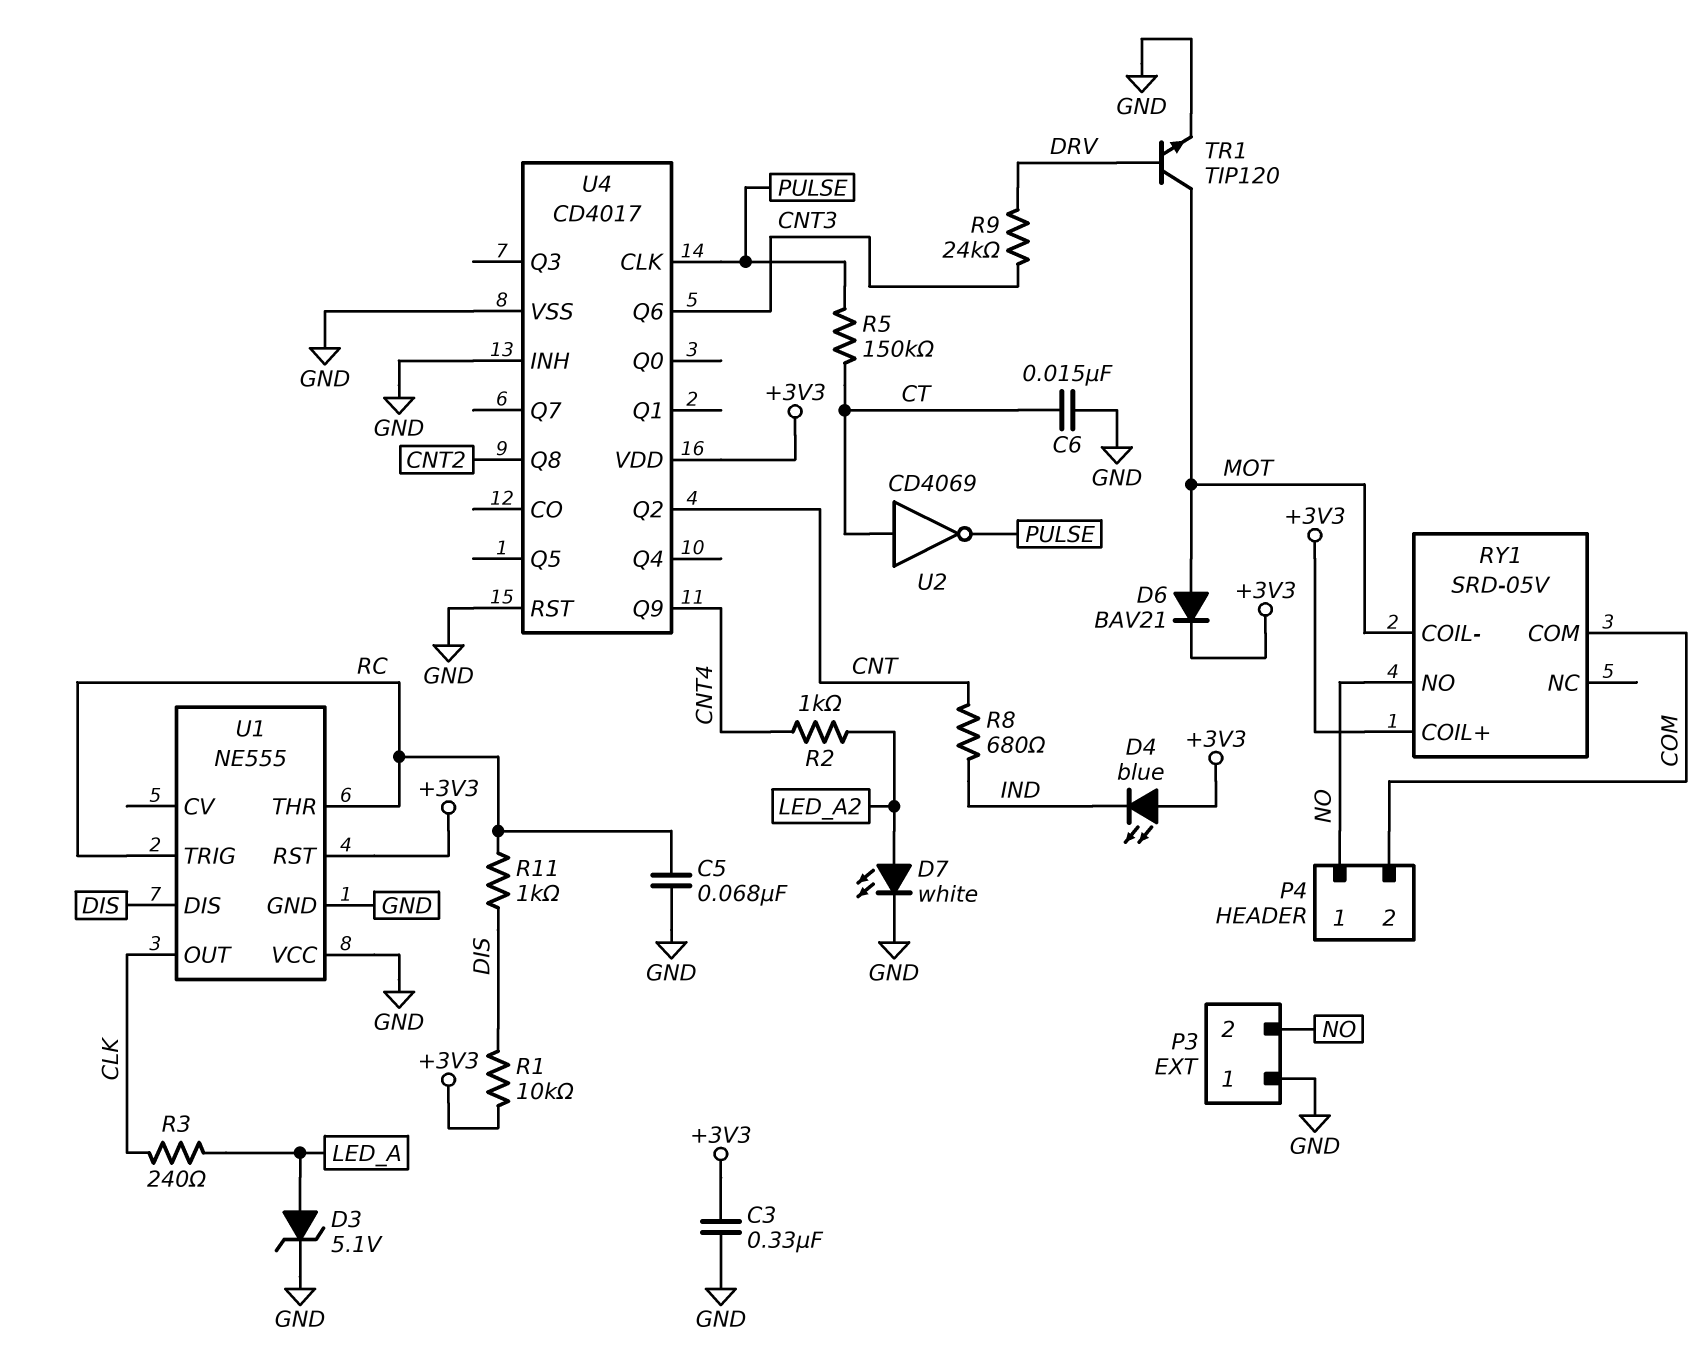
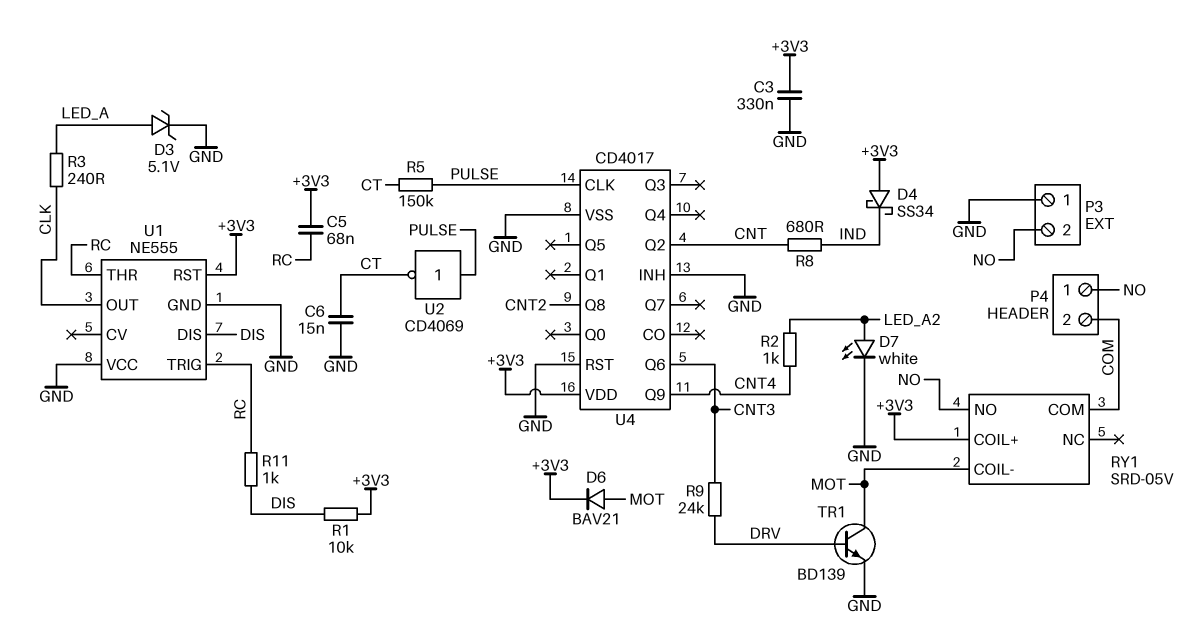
C5: 68nF (GND, RC) -> 68nF (+3V3, RC)
D4: LED blue (A +3V3, K IND) -> schottky SS34 (A +3V3, K IND)
TR1: NPN TIP120 (B DRV, C MOT, E GND) -> NPN BD139 (B DRV, C MOT, E GND)
U2: NOT CD4069 (in CT, out PULSE) -> NOT CD4069 (in PULSE, out CT)

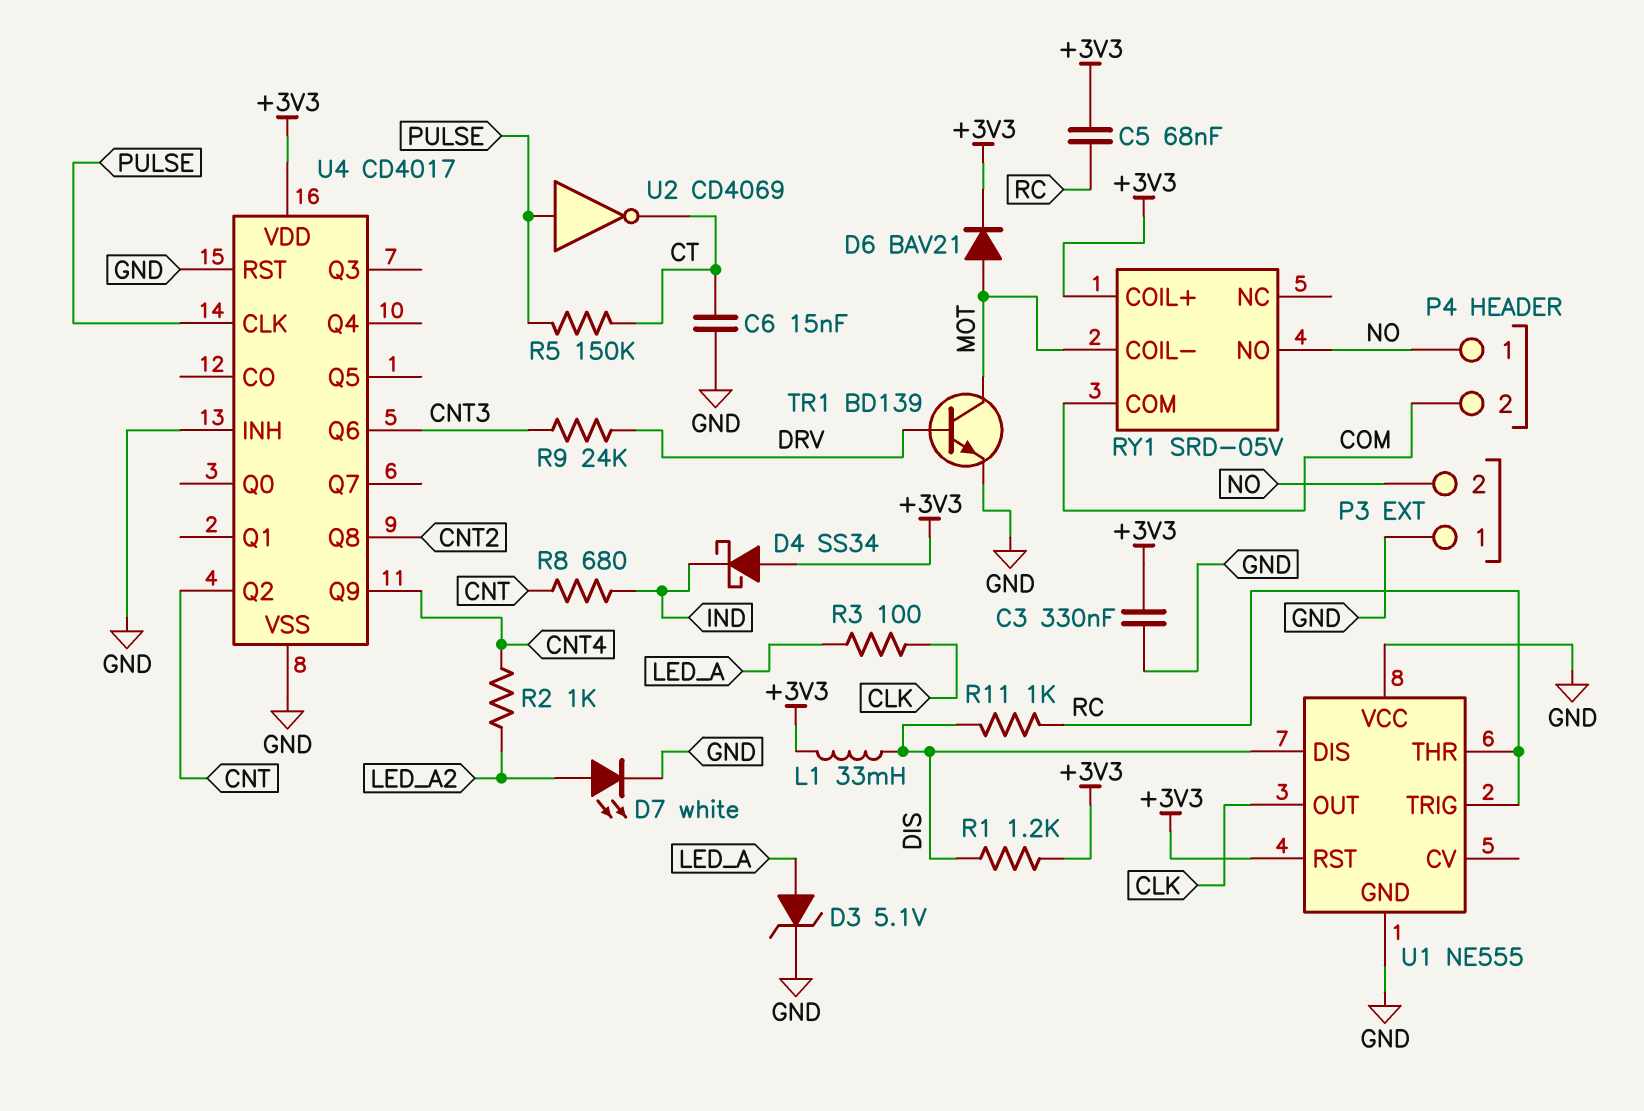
L1: none -> 33mH (+3V3, DIS)
R1: 10k (+3V3, DIS) -> 1.2k (+3V3, DIS)
R3: 240 (CLK, LED_A) -> 100 (CLK, LED_A)

